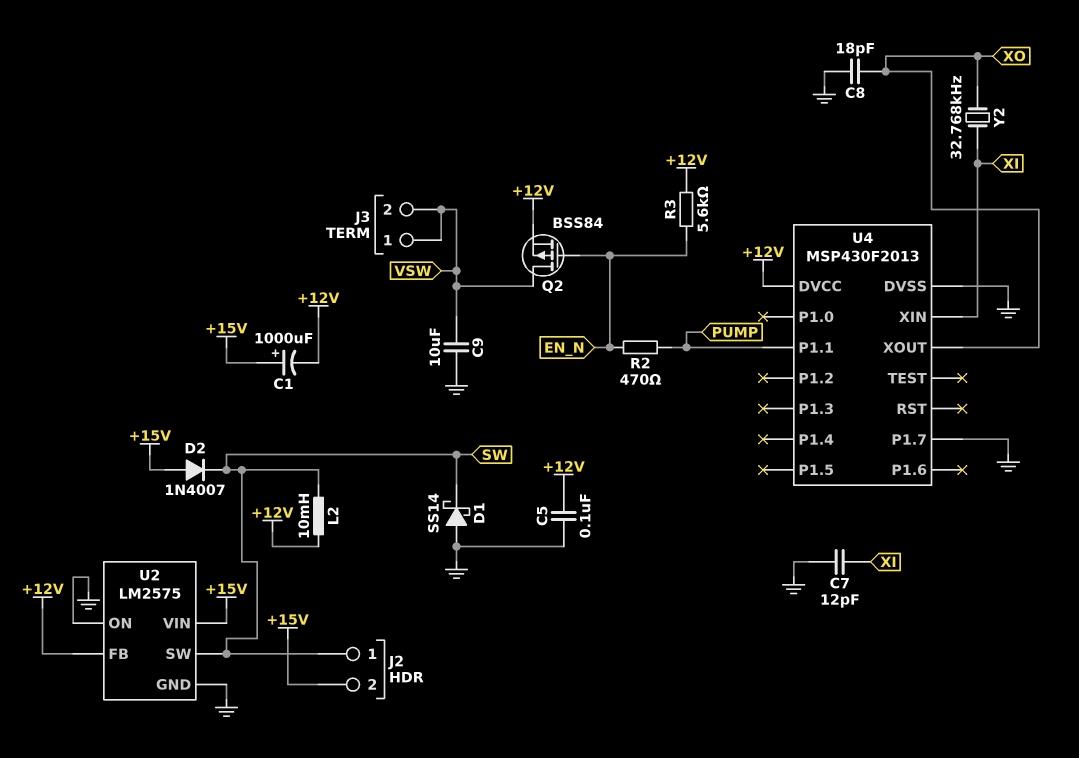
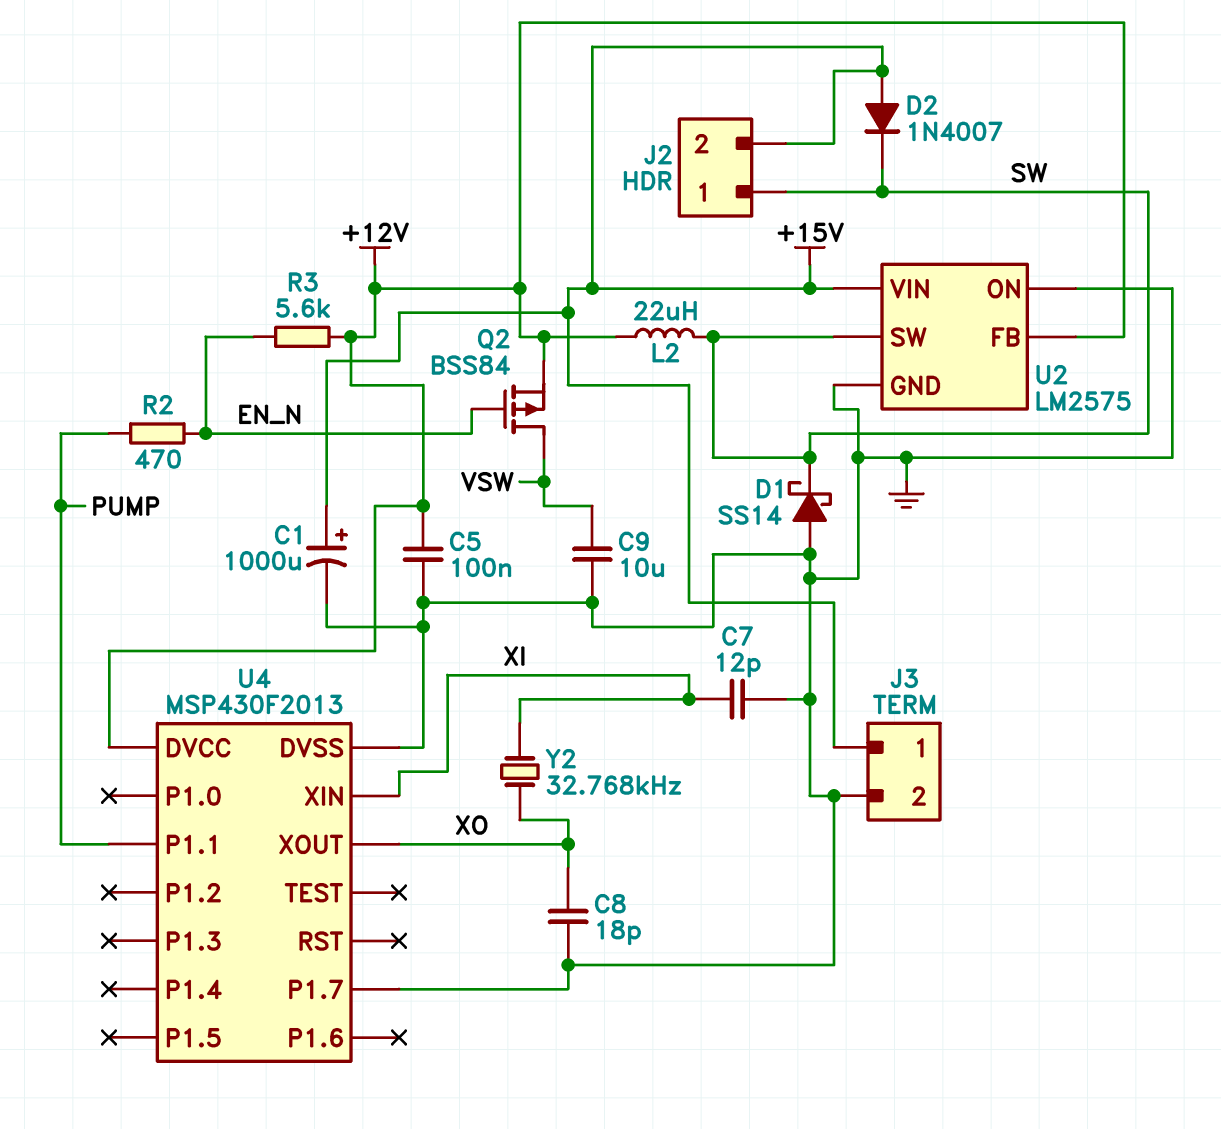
C1: 1000uF (plus +15V, minus +12V) -> 1000uF (plus +15V, minus GND)
J3 pin 1: VSW -> +15V
J3 pin 2: VSW -> GND
L2: 10mH (+12V, SW) -> 22uH (+12V, SW)

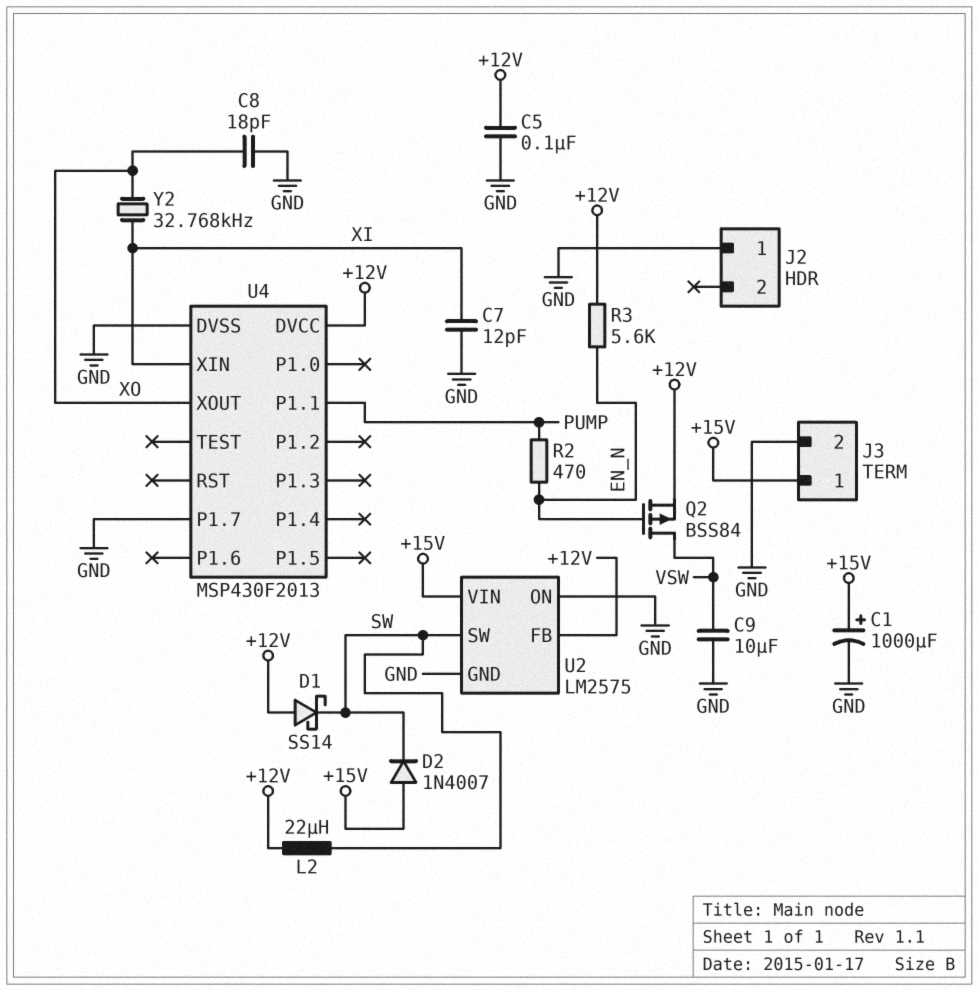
D1: schottky SS14 (A GND, K SW) -> schottky SS14 (A +12V, K SW)
J2 pin 1: SW -> GND
J2 pin 2: +15V -> none

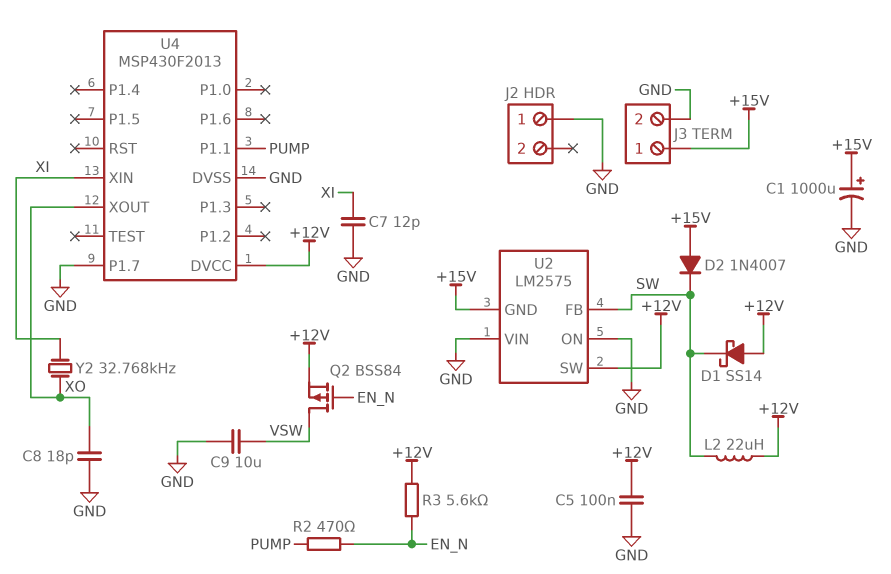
U2 pin FB: +12V -> SW
U2 pin GND: GND -> +15V
U2 pin SW: SW -> +12V
U2 pin VIN: +15V -> GND

